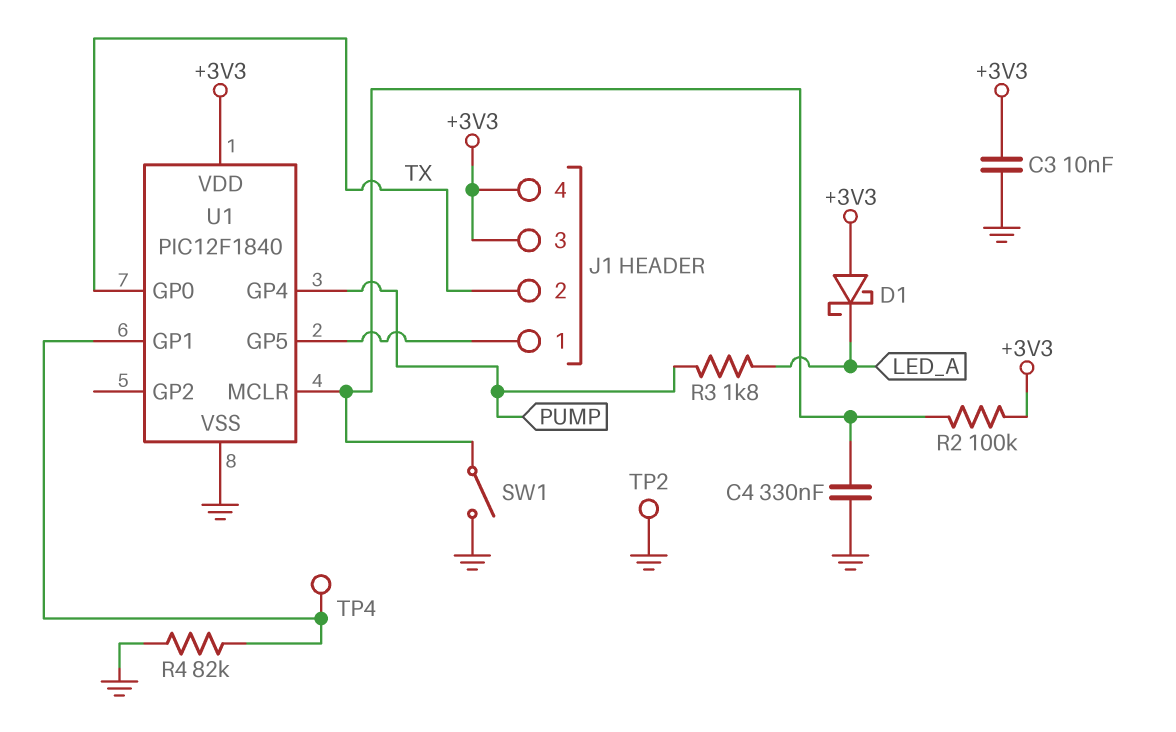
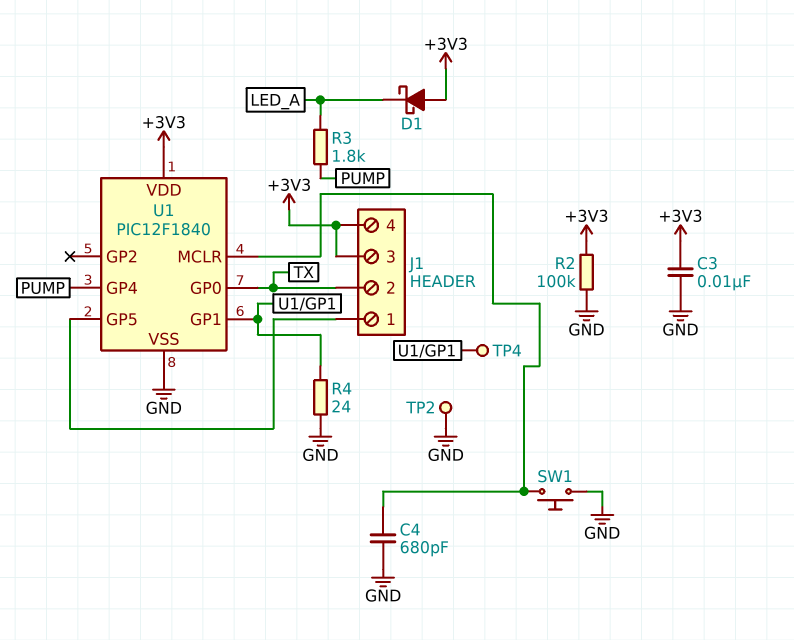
C4: 330nF (GND, U1/MCLR) -> 680pF (GND, U1/MCLR)
R2: 100k (+3V3, U1/MCLR) -> 100k (+3V3, GND)
R4: 82k (GND, U1/GP1) -> 24 (GND, U1/GP1)
SW1: switch (GND, U1/MCLR) -> button (GND, U1/MCLR)

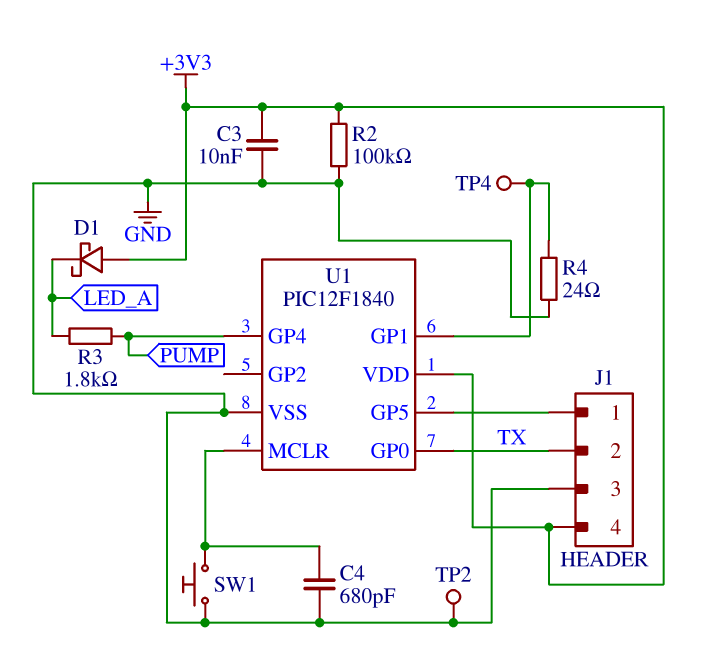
J1 pin 3: +3V3 -> GND

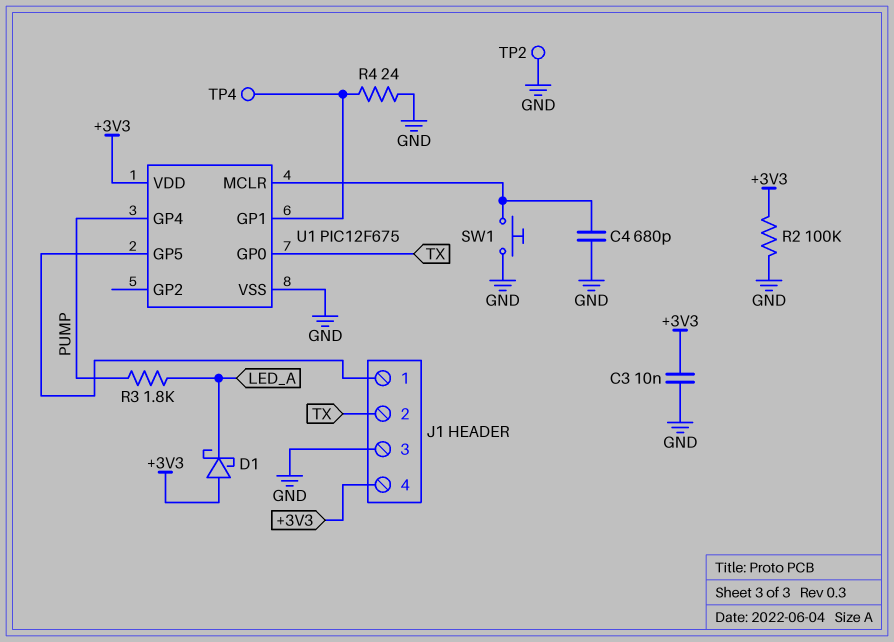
U1: PIC12F1840 -> PIC12F675

